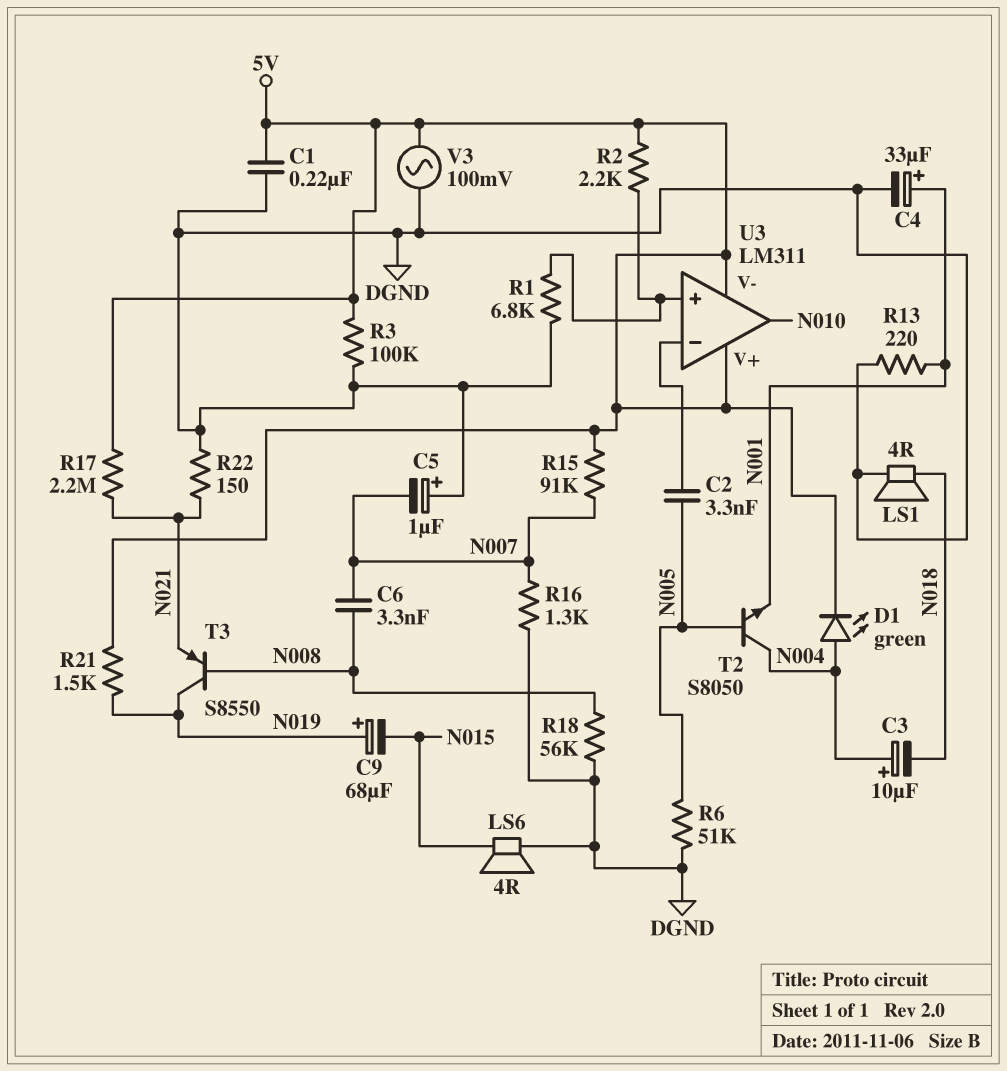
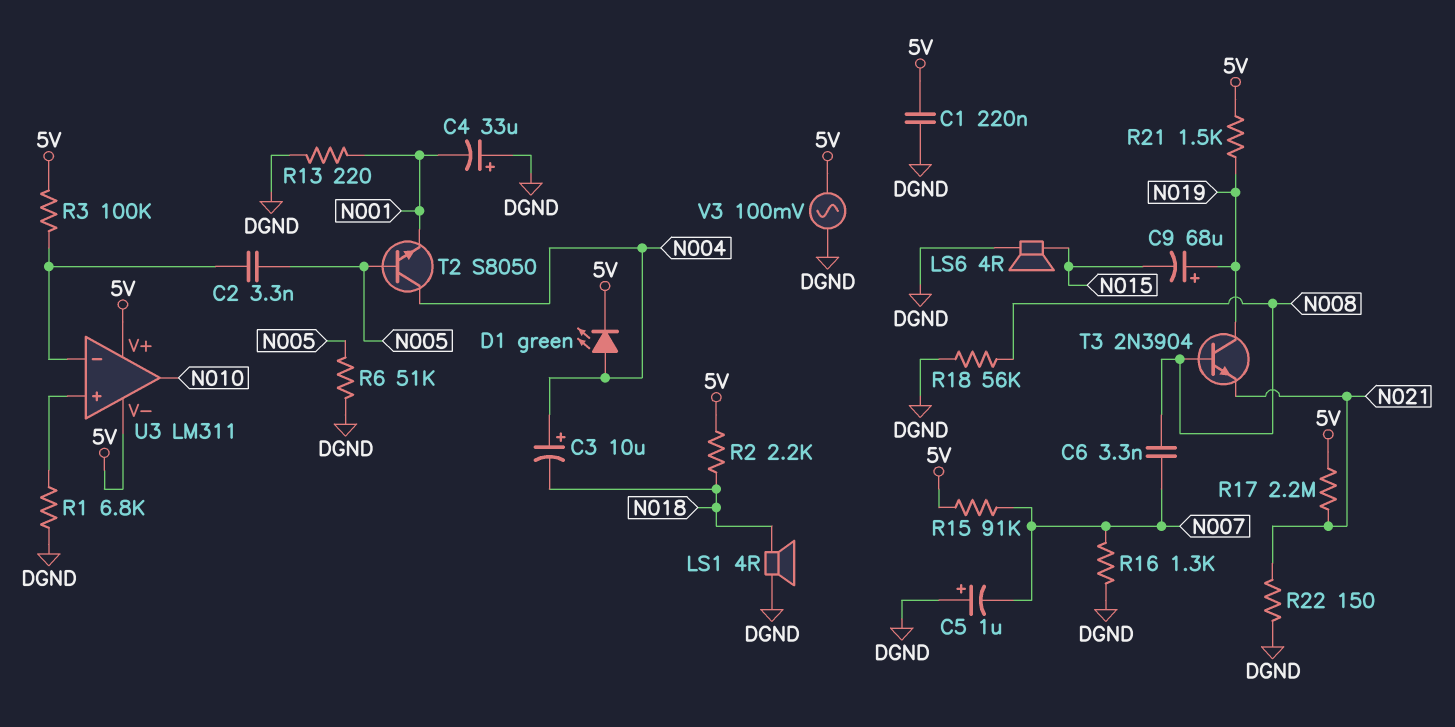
C4: 33uF (plus N001, minus DGND) -> 33uF (plus DGND, minus N001)
R2: 2.2k (5V, U3/in+) -> 2.2k (5V, N018)
R3: 100k (5V, DGND) -> 100k (5V, U3/in-)
T3: PNP S8550 (B N008, C N019, E N021) -> NPN 2N3904 (B N008, C N019, E N021)

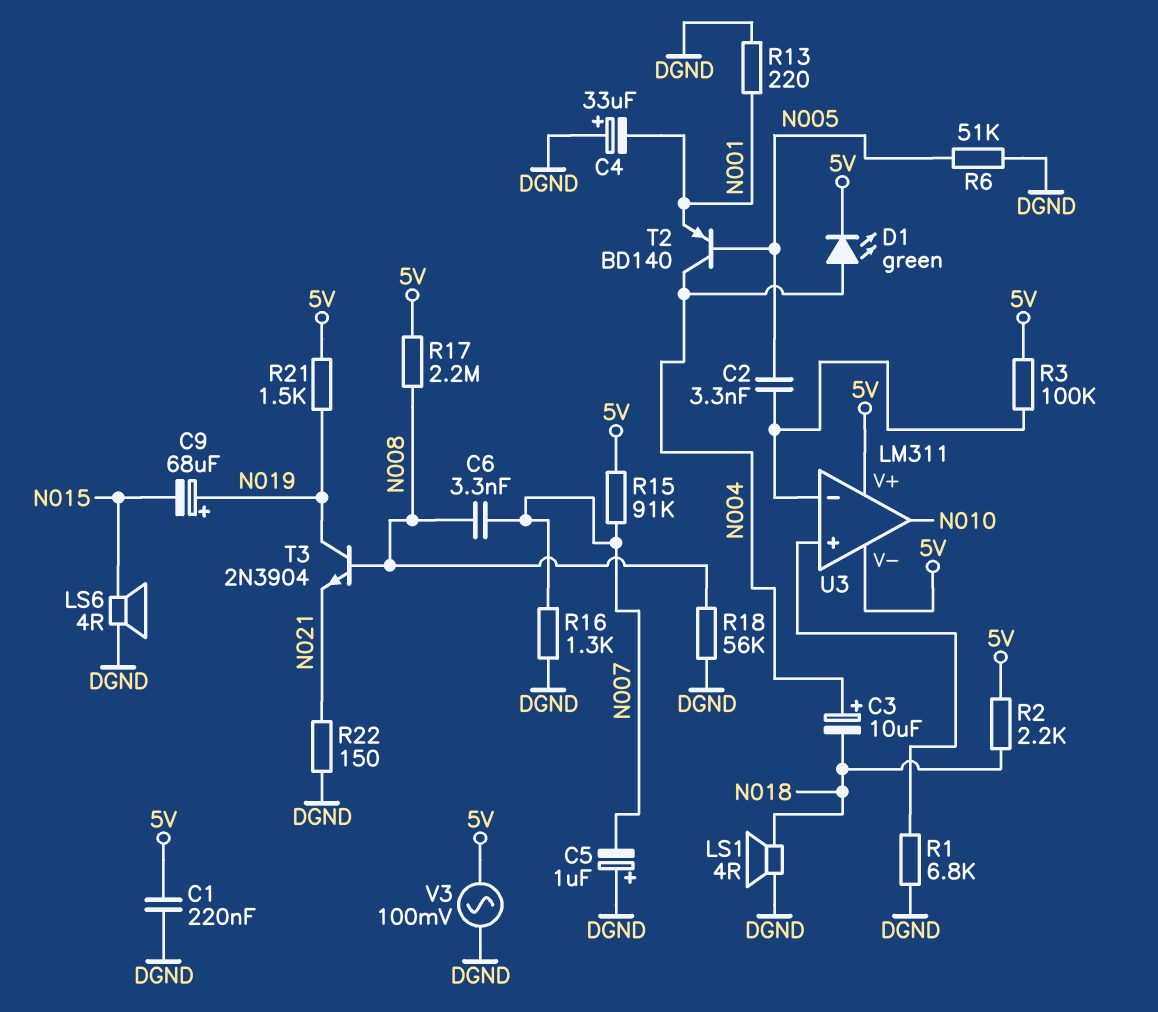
R17: 2.2M (5V, N021) -> 2.2M (5V, N008)
T2: NPN S8050 (B N005, C N004, E N001) -> PNP BD140 (B N005, C N004, E N001)

